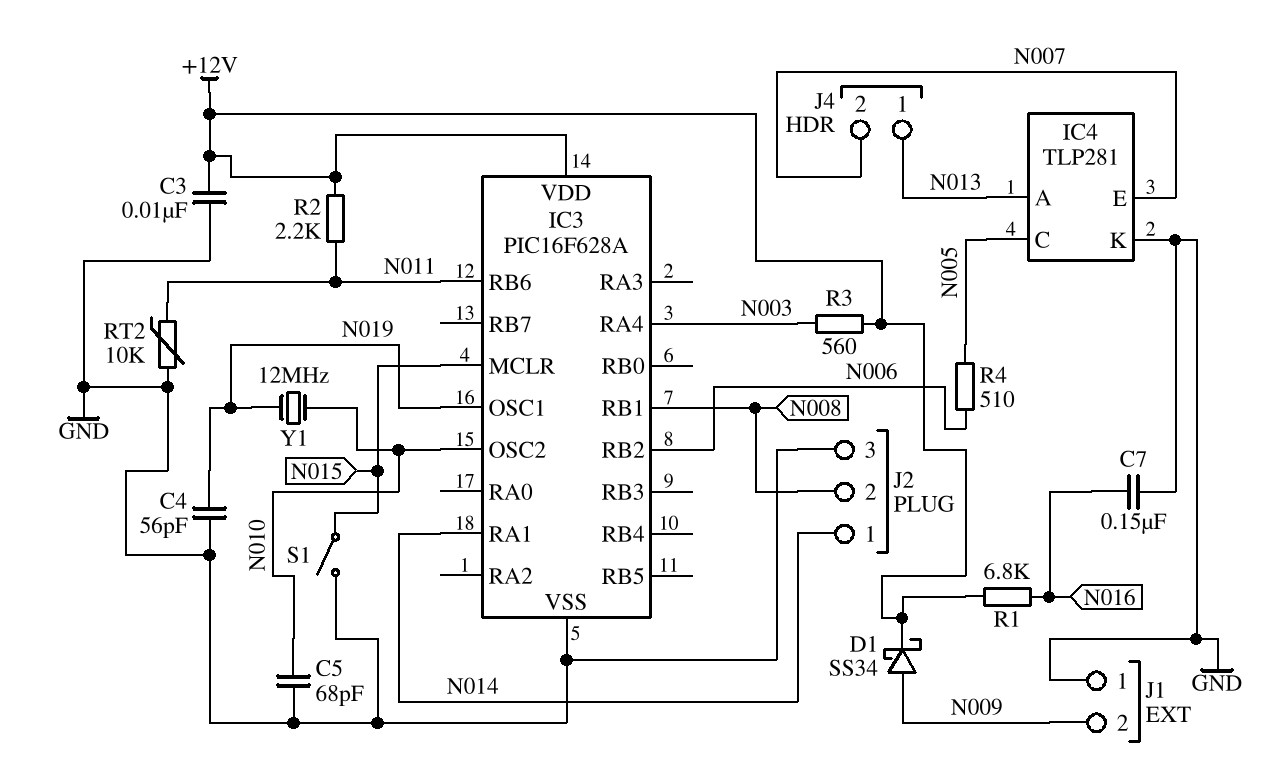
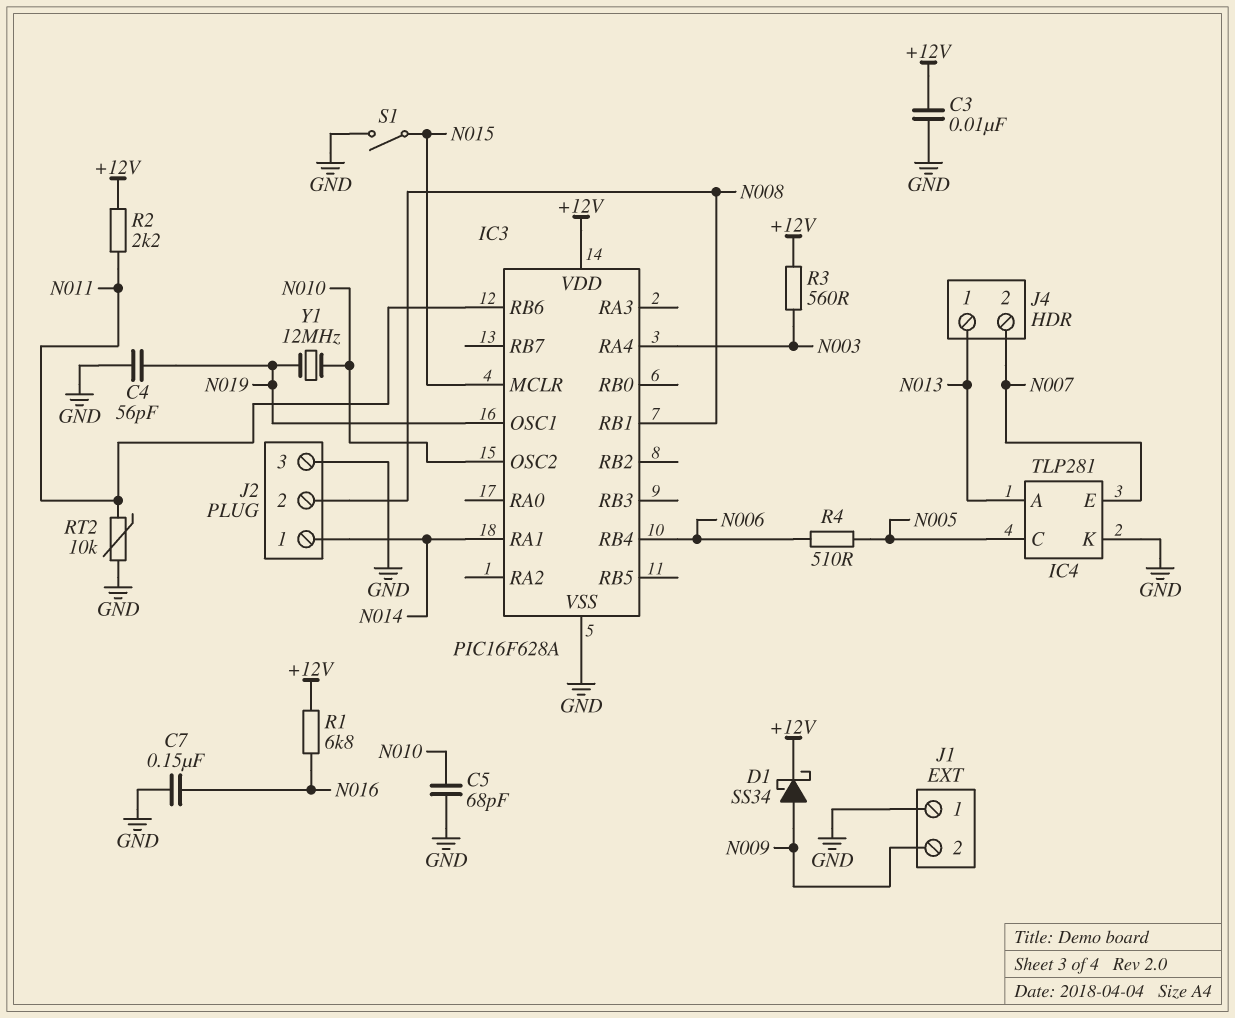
IC3 pin RB2: N006 -> none
IC3 pin RB4: none -> N006

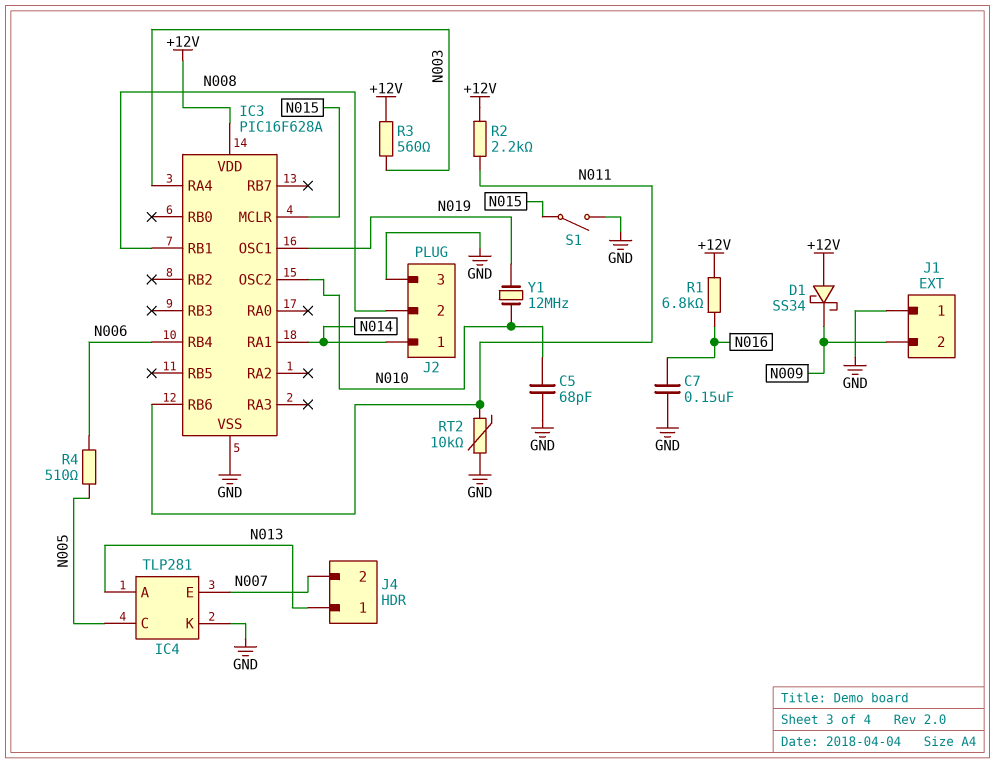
C3: 10nF (+12V, GND) -> none
C4: 56pF (GND, N019) -> none
D1: schottky SS34 (A N009, K +12V) -> schottky SS34 (A +12V, K N009)

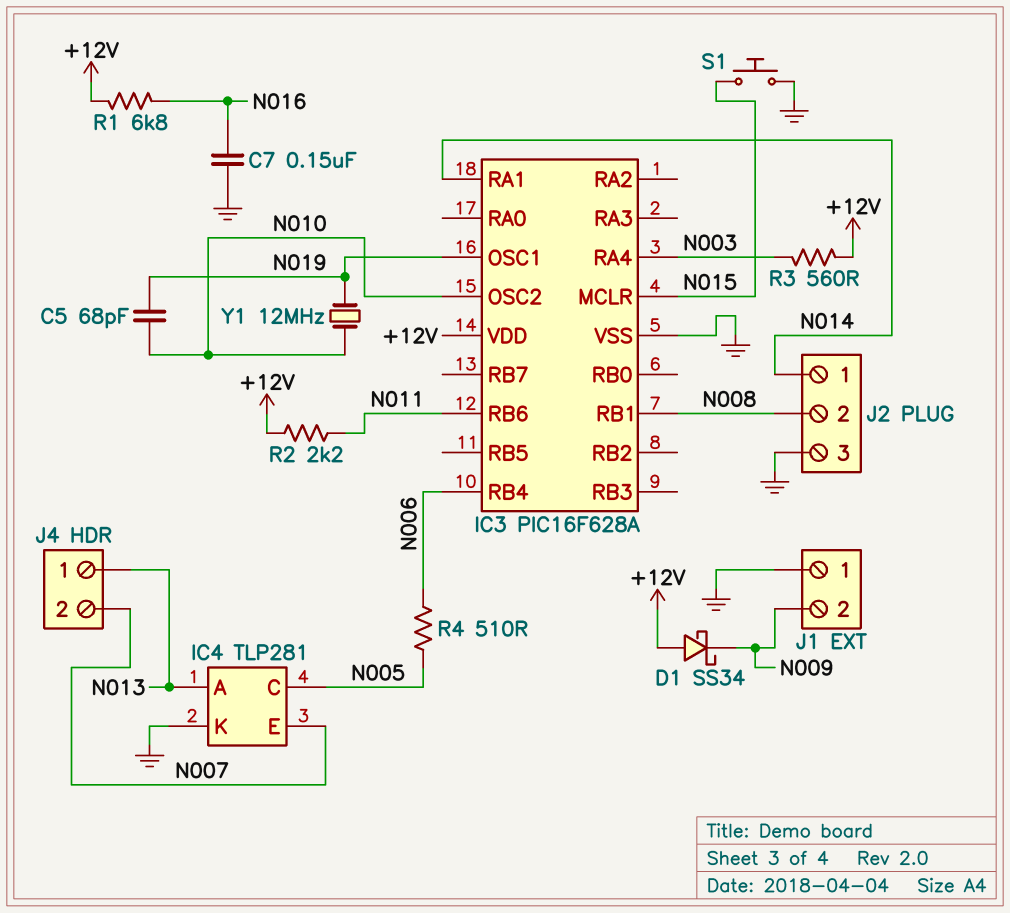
C5: 68pF (GND, N010) -> 68pF (N010, N019)
RT2: 10k (GND, N011) -> none
S1: switch (GND, N015) -> button (GND, N015)

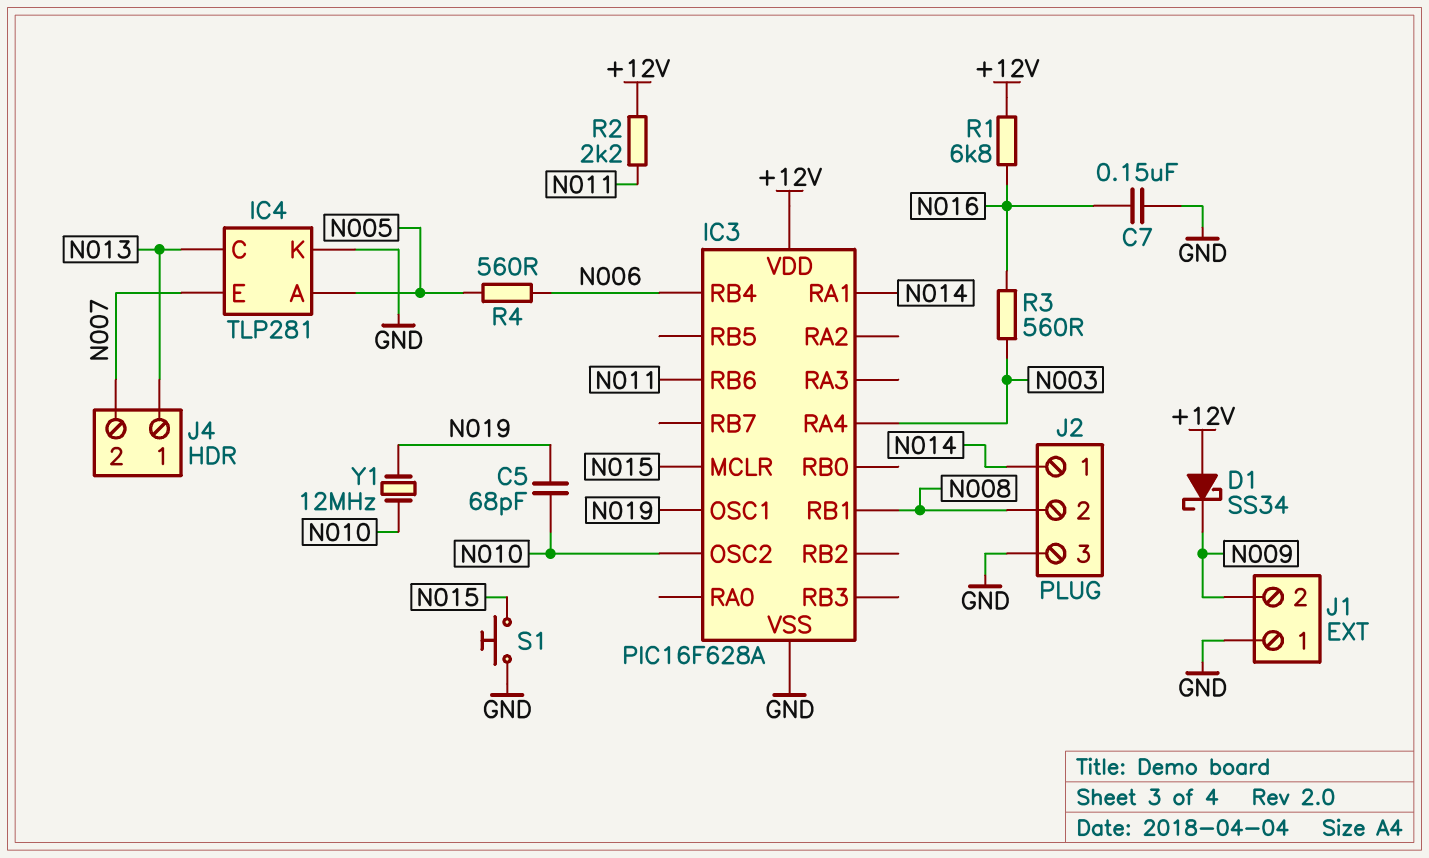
IC4 pin A: N013 -> N005
IC4 pin C: N005 -> N013
R3: 560 (+12V, N003) -> 560 (N003, N016)
R4: 510 (N005, N006) -> 560 (N005, N006)

